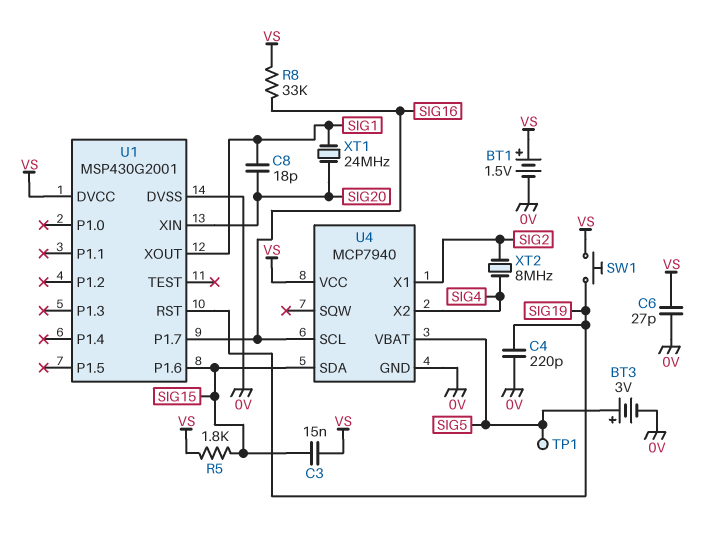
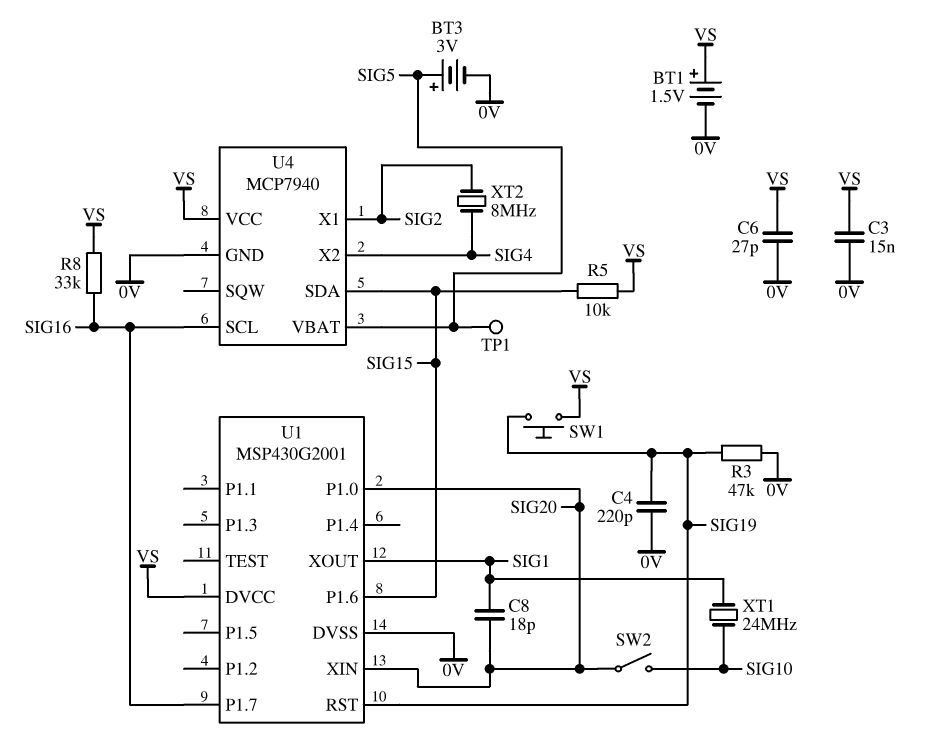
C3: 15nF (SIG15, VS) -> 15nF (0V, VS)
R3: none -> 47k (0V, SIG19)
R5: 1.8k (SIG15, VS) -> 10k (SIG15, VS)
SW2: none -> switch (SIG10, SIG20)
U1 pin P1.0: none -> SIG20
XT1: 24MHz (SIG1, SIG20) -> 24MHz (SIG1, SIG10)

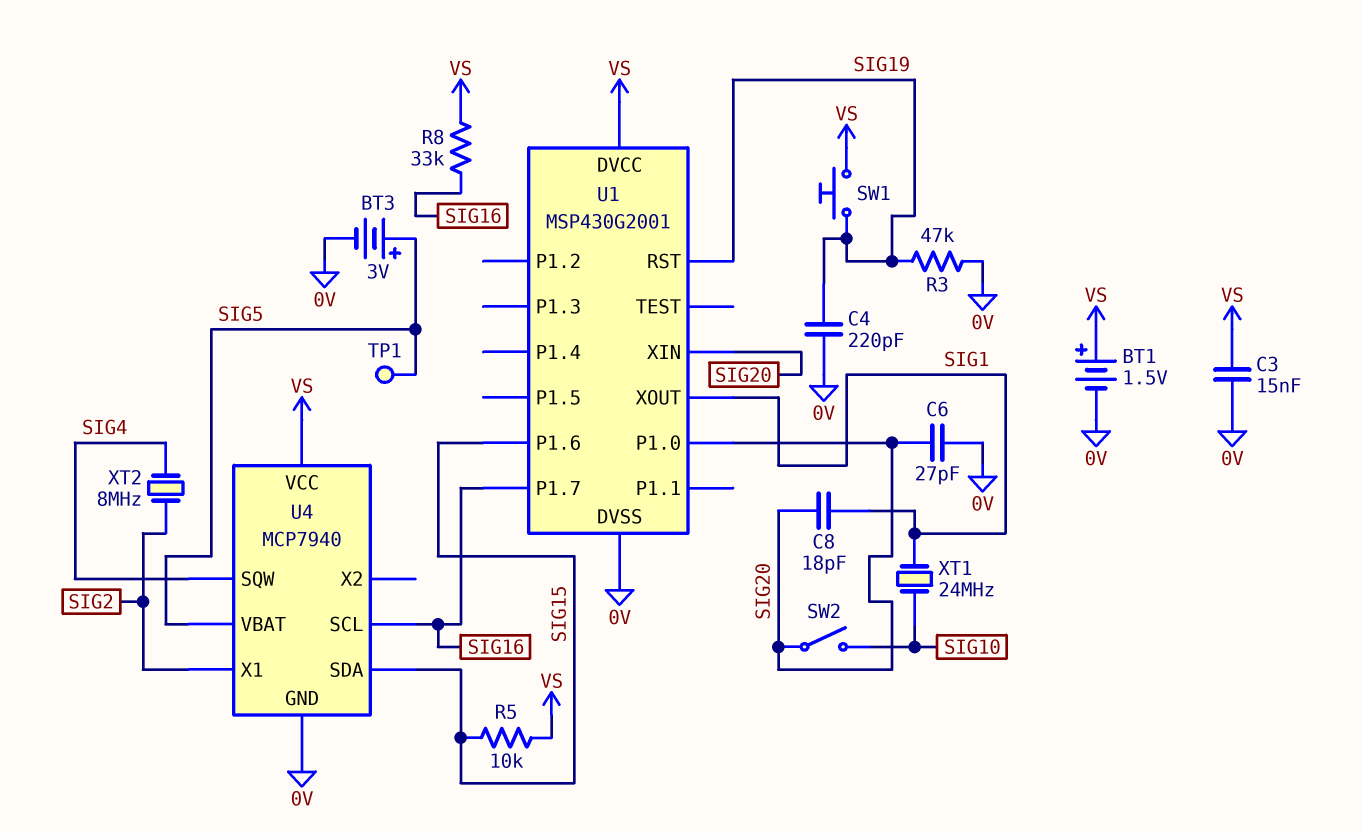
C6: 27pF (0V, VS) -> 27pF (0V, SIG20)
U4 pin SQW: none -> SIG4
U4 pin X2: SIG4 -> none

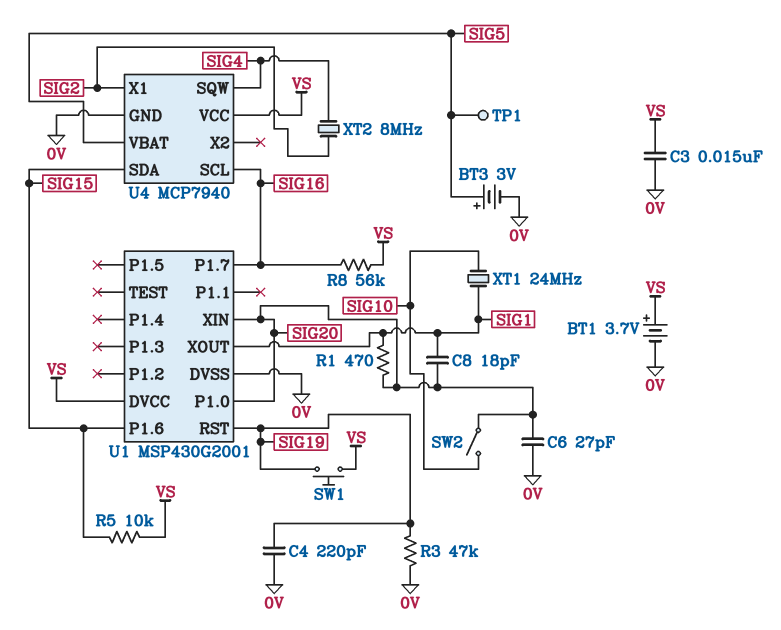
BT1: 1.5V (plus VS, minus 0V) -> 3.7V (plus VS, minus 0V)
R1: none -> 470 (SIG1, SIG20)
R8: 33k (SIG16, VS) -> 56k (SIG16, VS)

